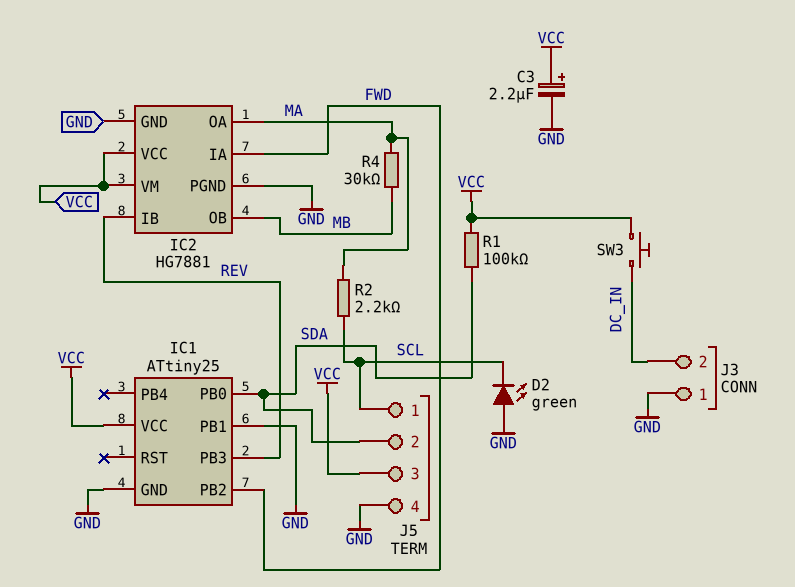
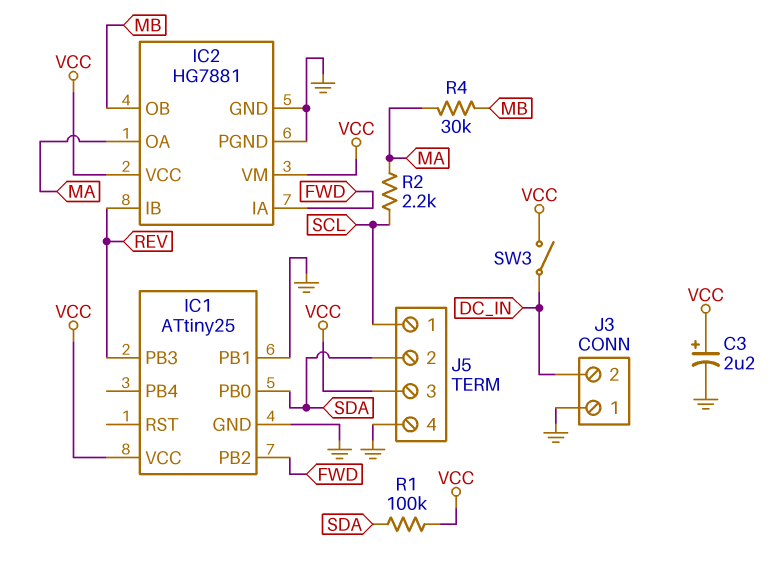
D2: LED green (A GND, K SCL) -> none
SW3: button (DC_IN, VCC) -> switch (DC_IN, VCC)

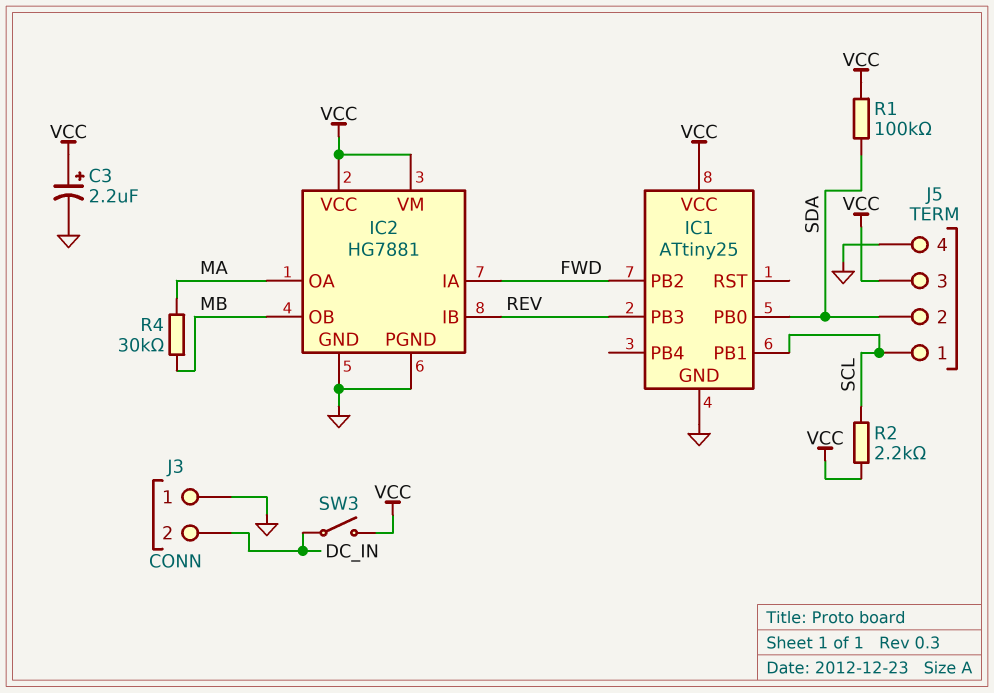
IC1 pin PB1: GND -> SCL
R2: 2.2k (MA, SCL) -> 2.2k (SCL, VCC)

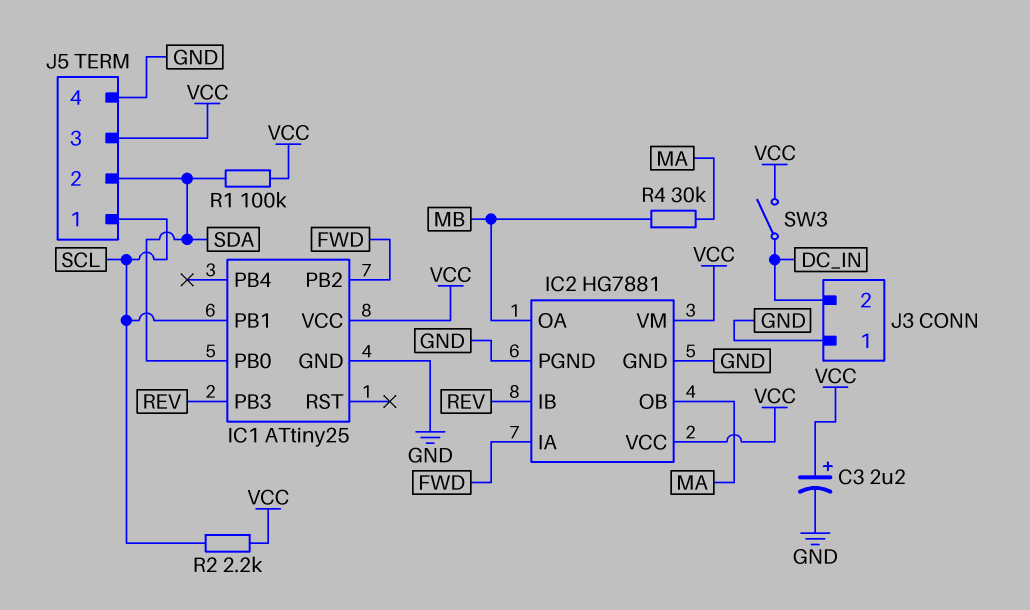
IC2 pin OA: MA -> MB
IC2 pin OB: MB -> MA

